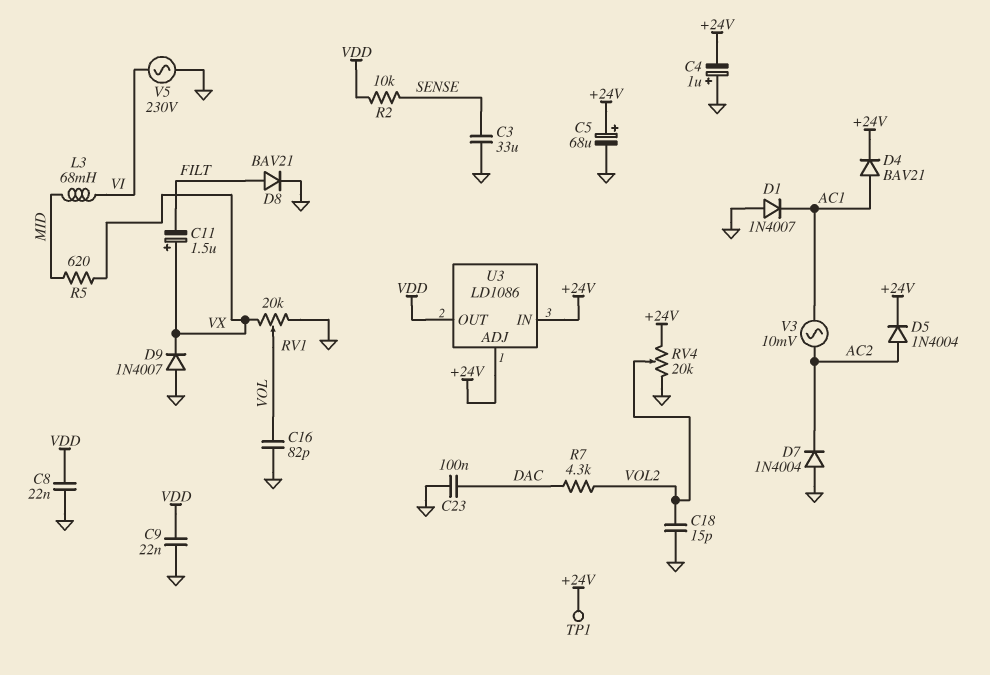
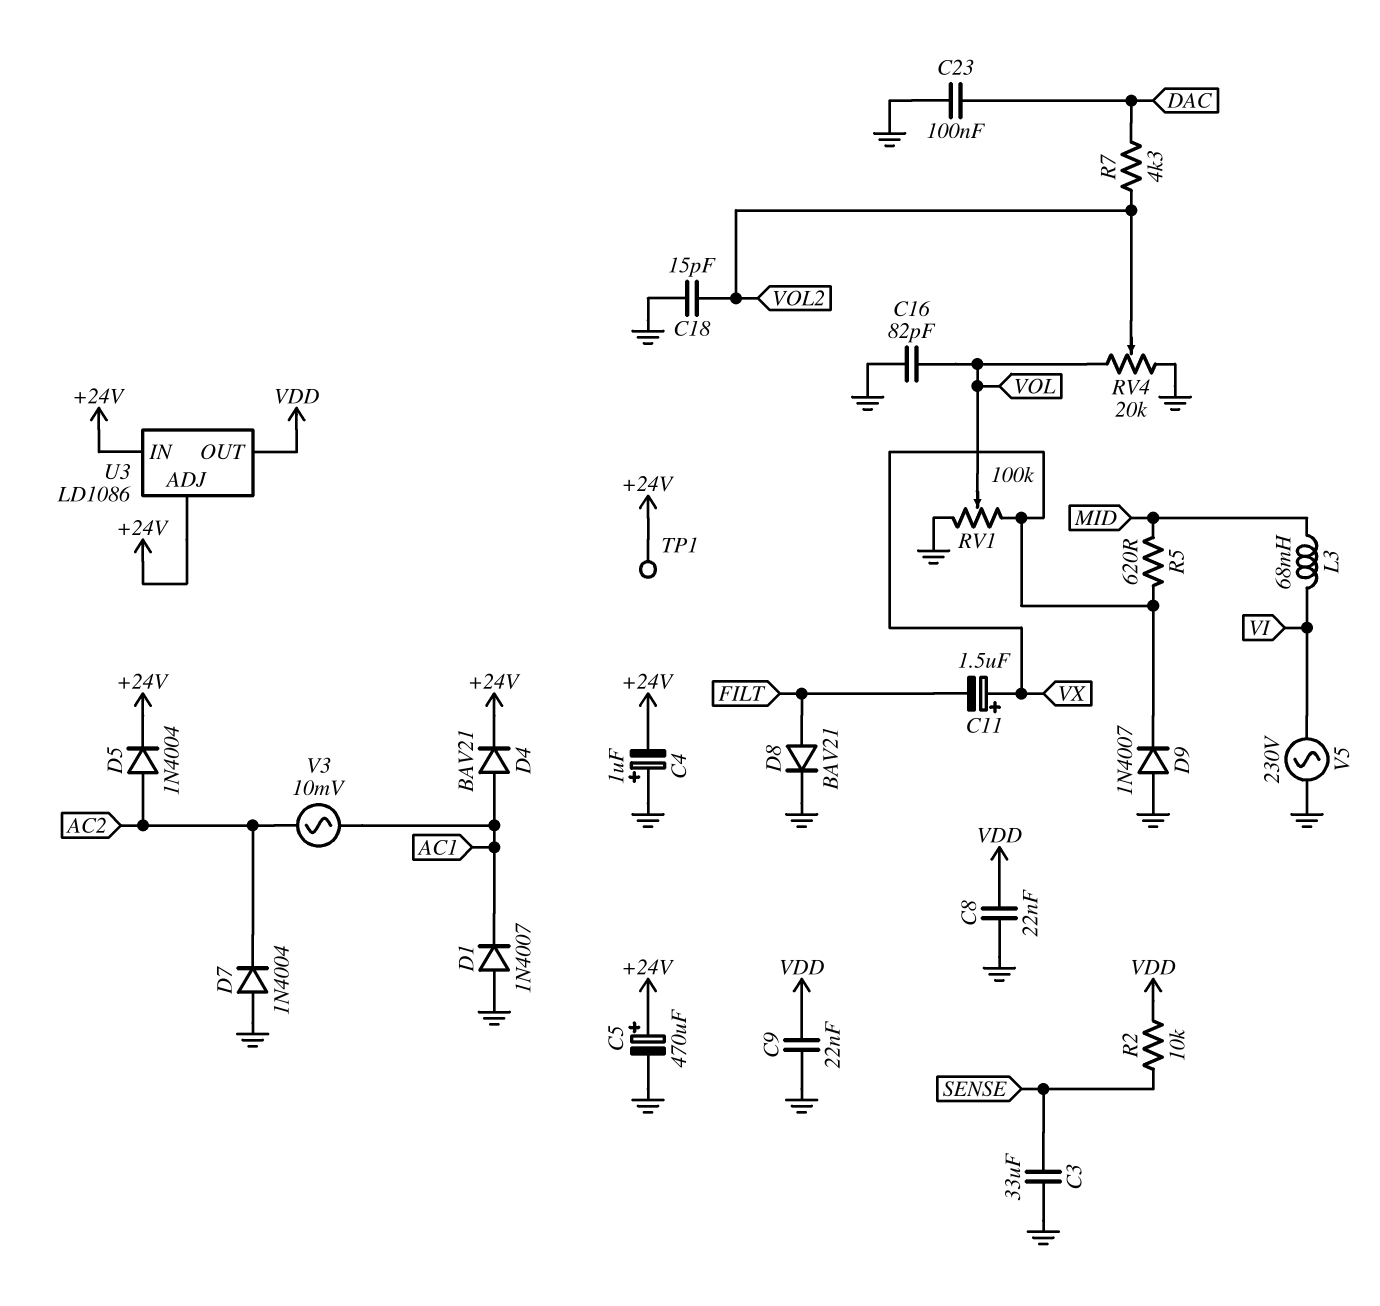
C5: 68uF (plus +24V, minus GND) -> 470uF (plus +24V, minus GND)
RV1: 20k (GND, VX, wiper VOL) -> 100k (GND, VX, wiper VOL)
RV4: 20k (+24V, GND, wiper VOL2) -> 20k (GND, VOL, wiper VOL2)

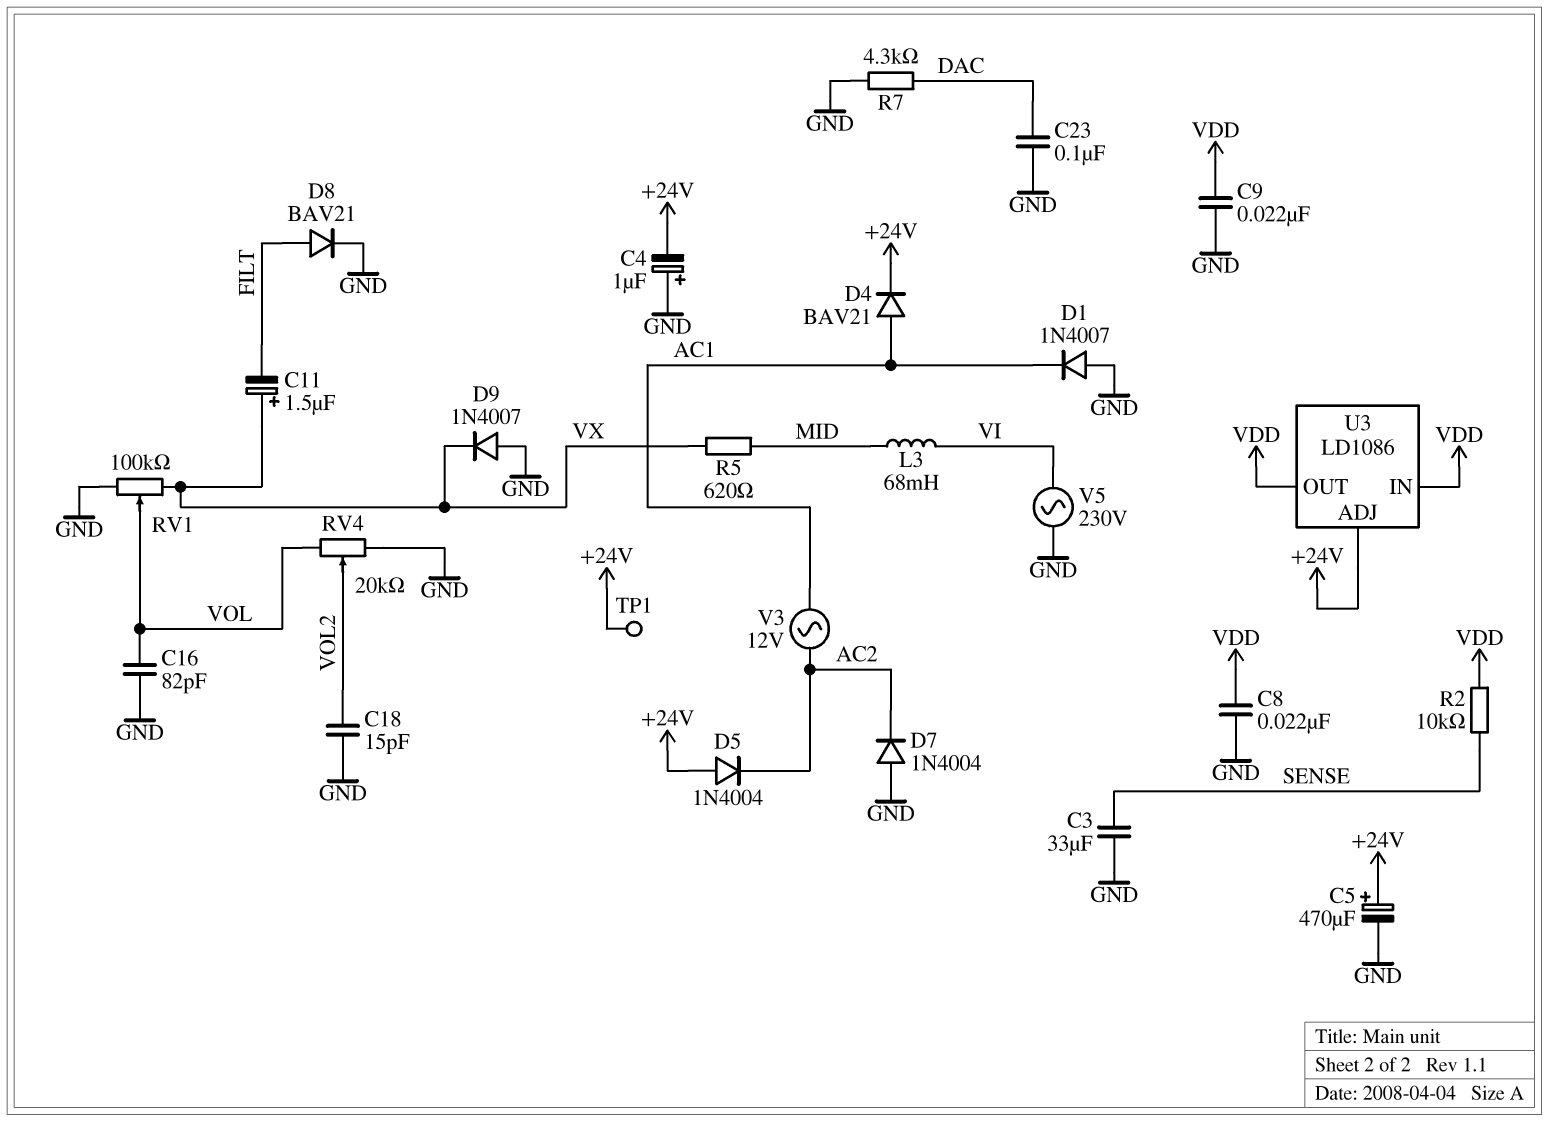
D5: diode 1N4004 (A AC2, K +24V) -> diode 1N4004 (A +24V, K AC2)
R7: 4.3k (DAC, VOL2) -> 4.3k (DAC, GND)
U3 pin IN: +24V -> VDD
V3: AC 10mV (AC1, AC2) -> AC 12V (AC1, AC2)

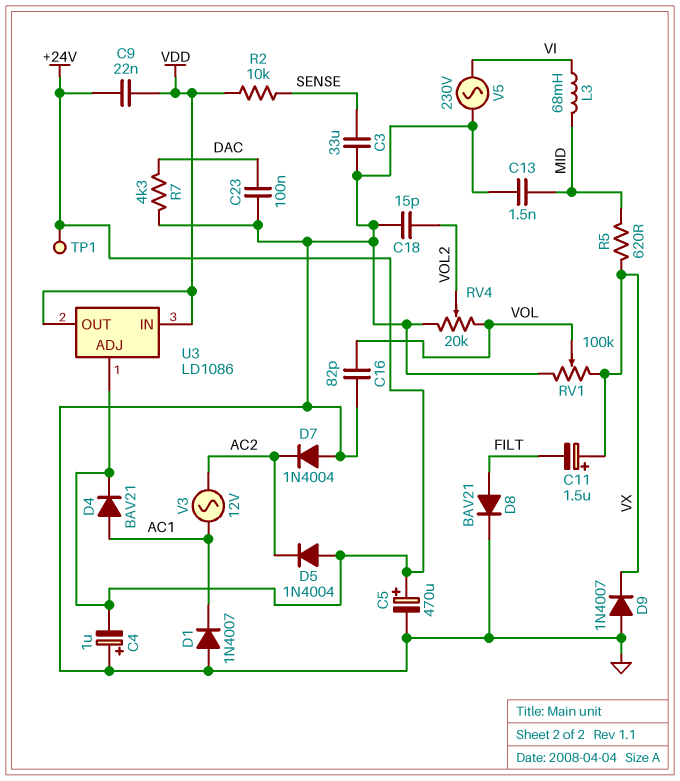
C8: 22nF (GND, VDD) -> none
C9: 22nF (GND, VDD) -> 22nF (+24V, VDD)
C13: none -> 1.5nF (GND, MID)

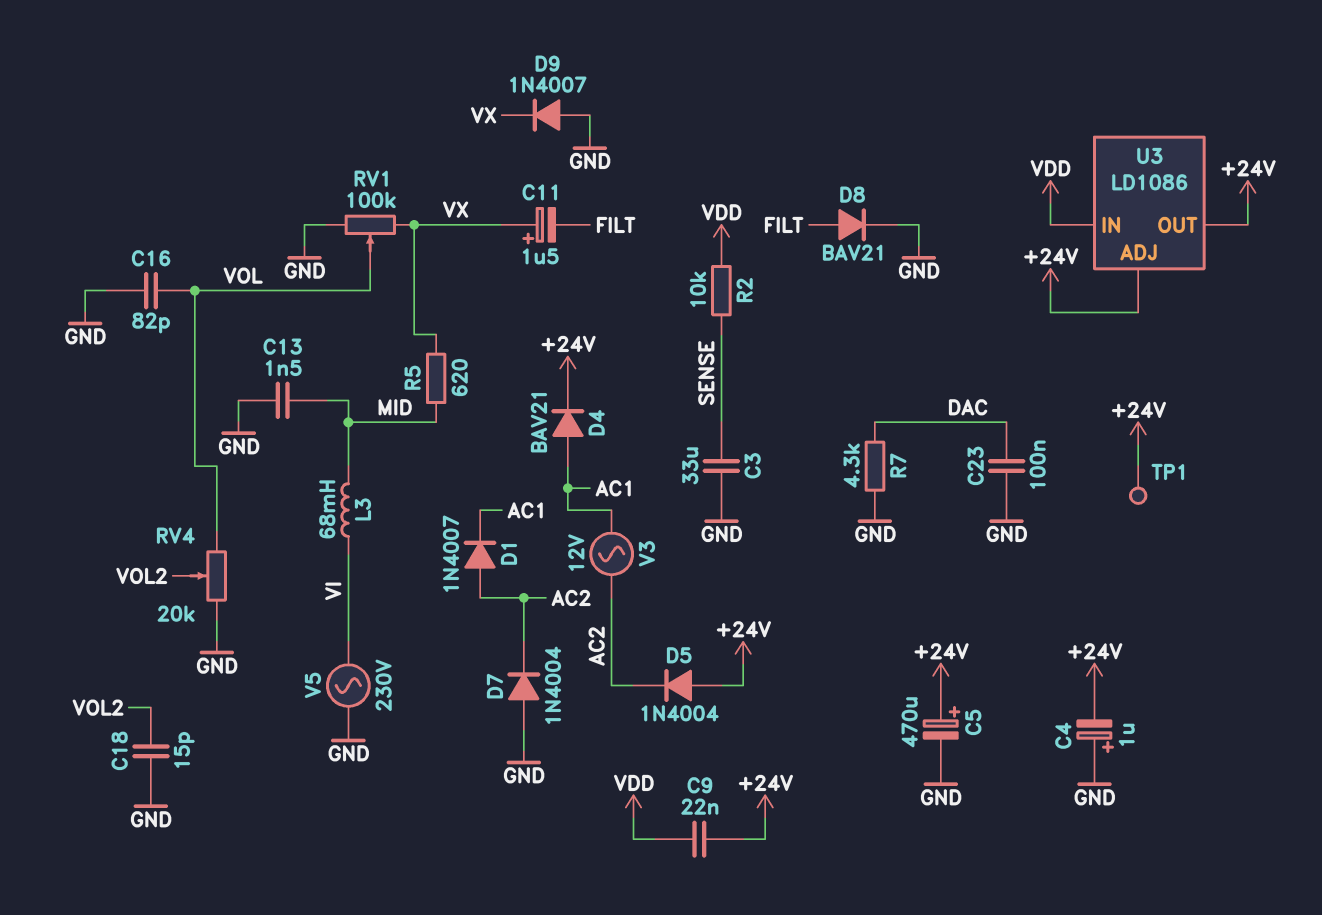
D1: diode 1N4007 (A GND, K AC1) -> diode 1N4007 (A AC2, K AC1)
U3 pin OUT: VDD -> +24V

